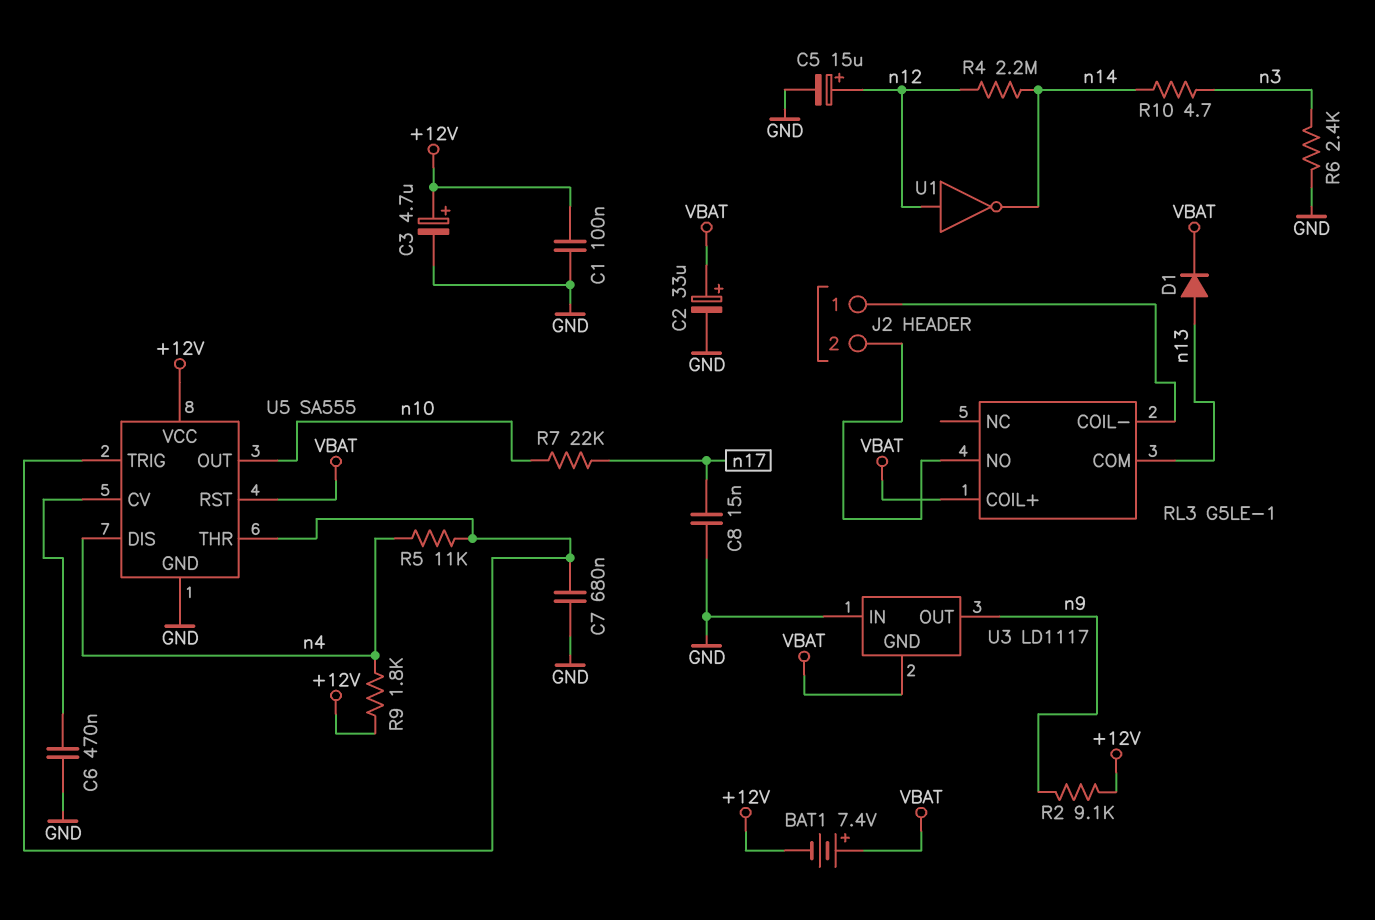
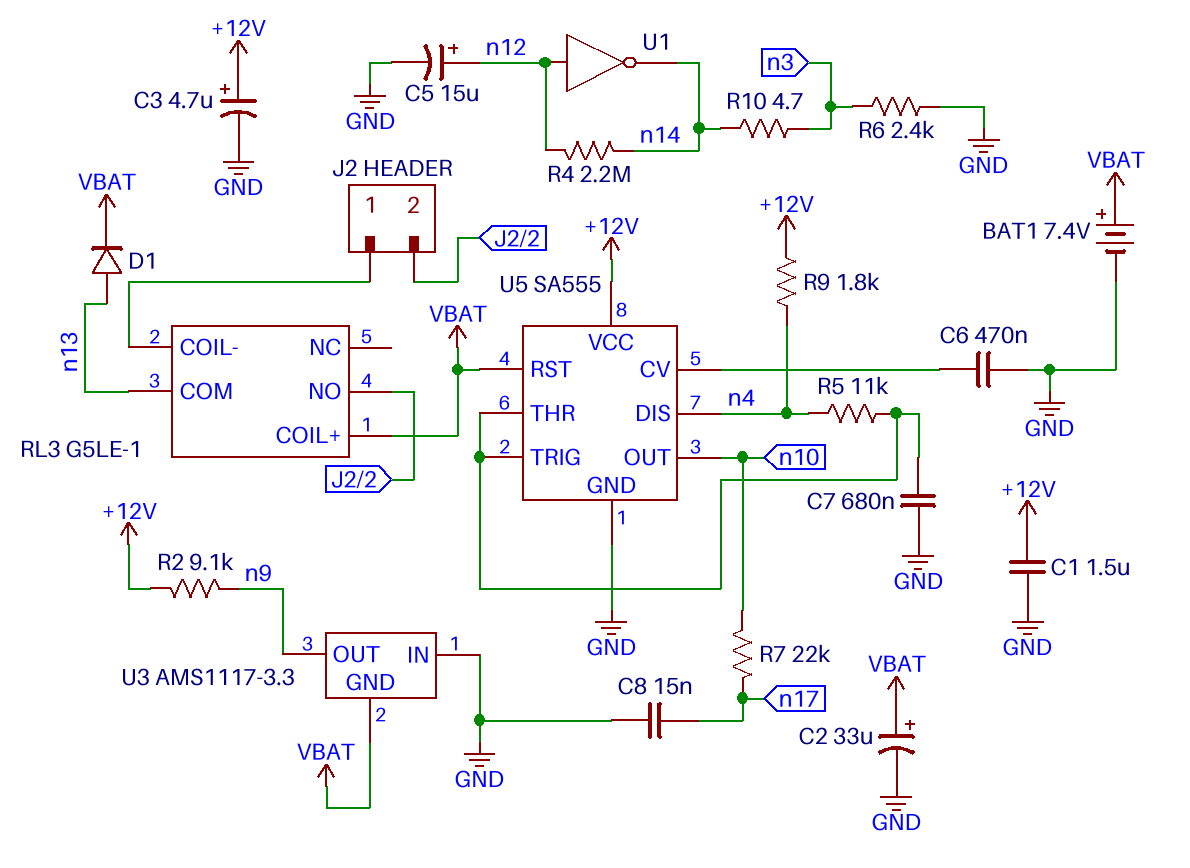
BAT1: 7.4V (plus VBAT, minus +12V) -> 7.4V (plus VBAT, minus GND)
C1: 100nF (+12V, GND) -> 1.5uF (+12V, GND)
U3: LD1117 -> AMS1117-3.3

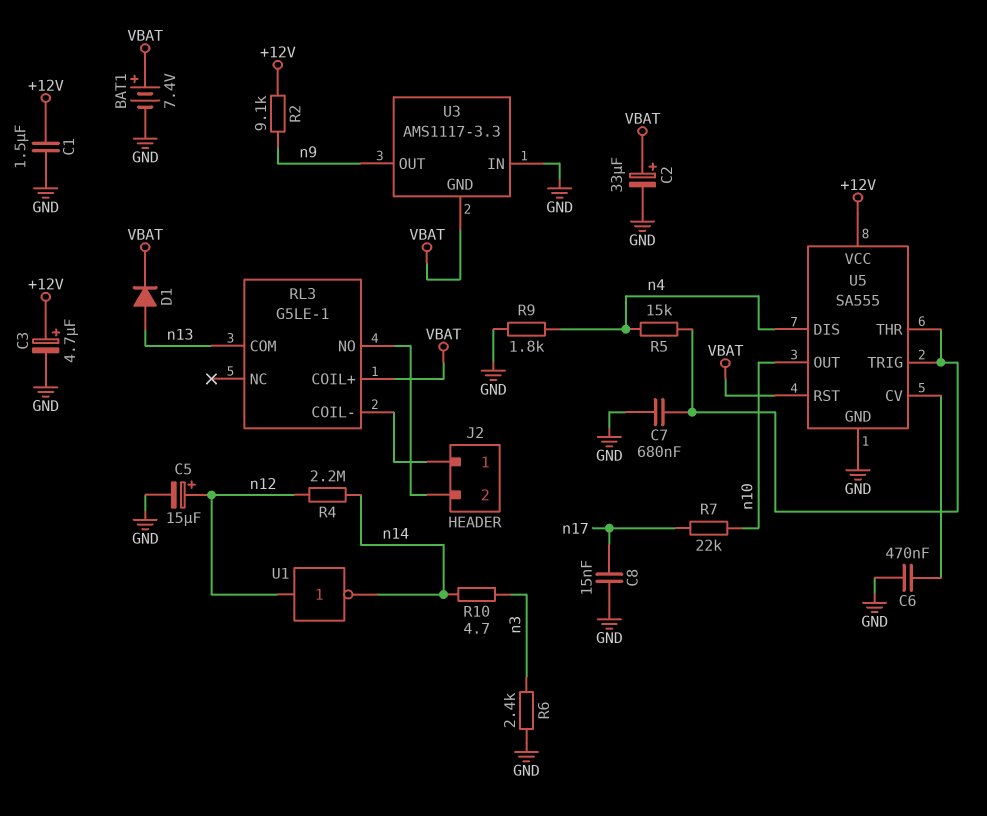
R5: 11k (U5/THR, n4) -> 15k (U5/THR, n4)
R9: 1.8k (+12V, n4) -> 1.8k (GND, n4)

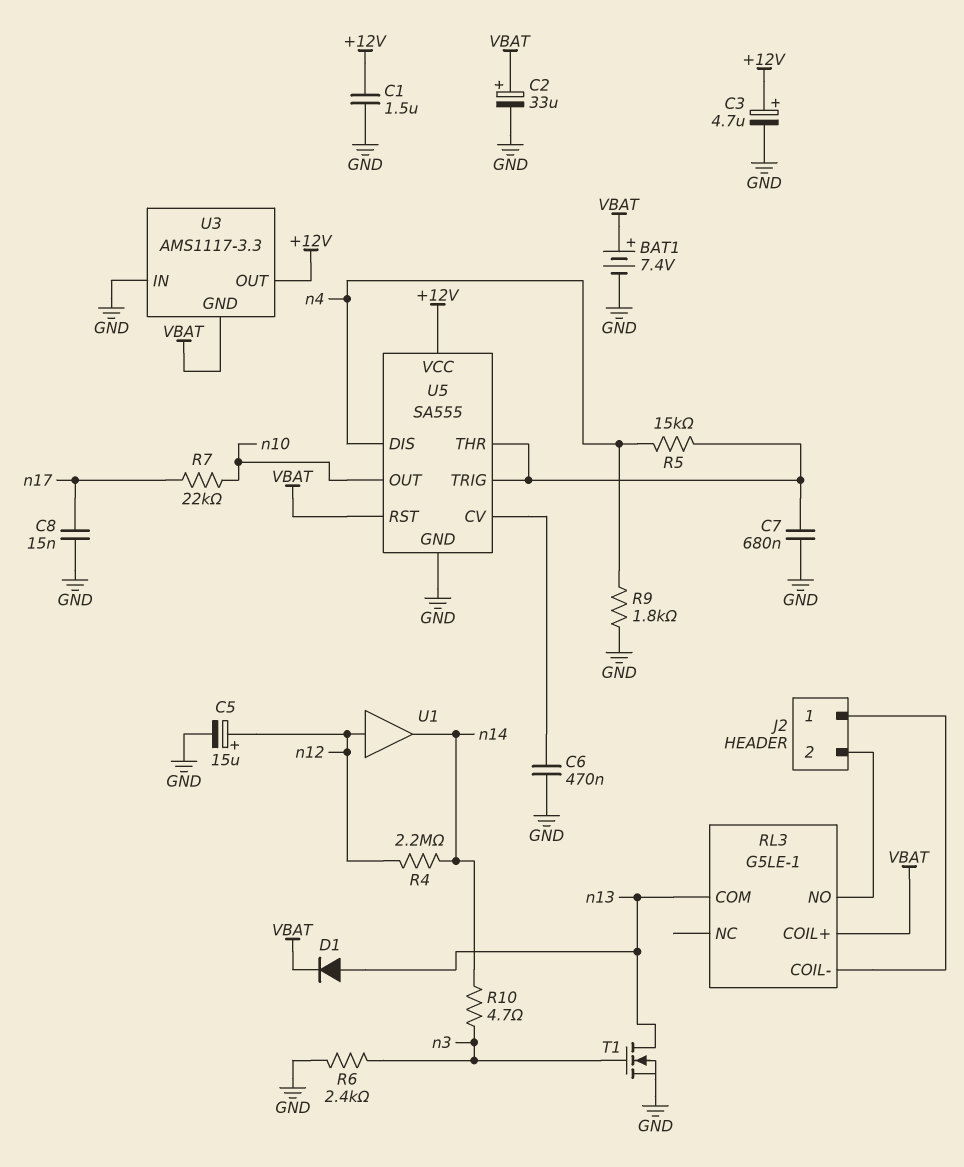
R2: 9.1k (+12V, n9) -> none
T1: none -> NMOS (G n3, D n13, S GND)
U1: NOT (in n12, out n14) -> buffer (in n12, out n14)
U3 pin OUT: n9 -> +12V

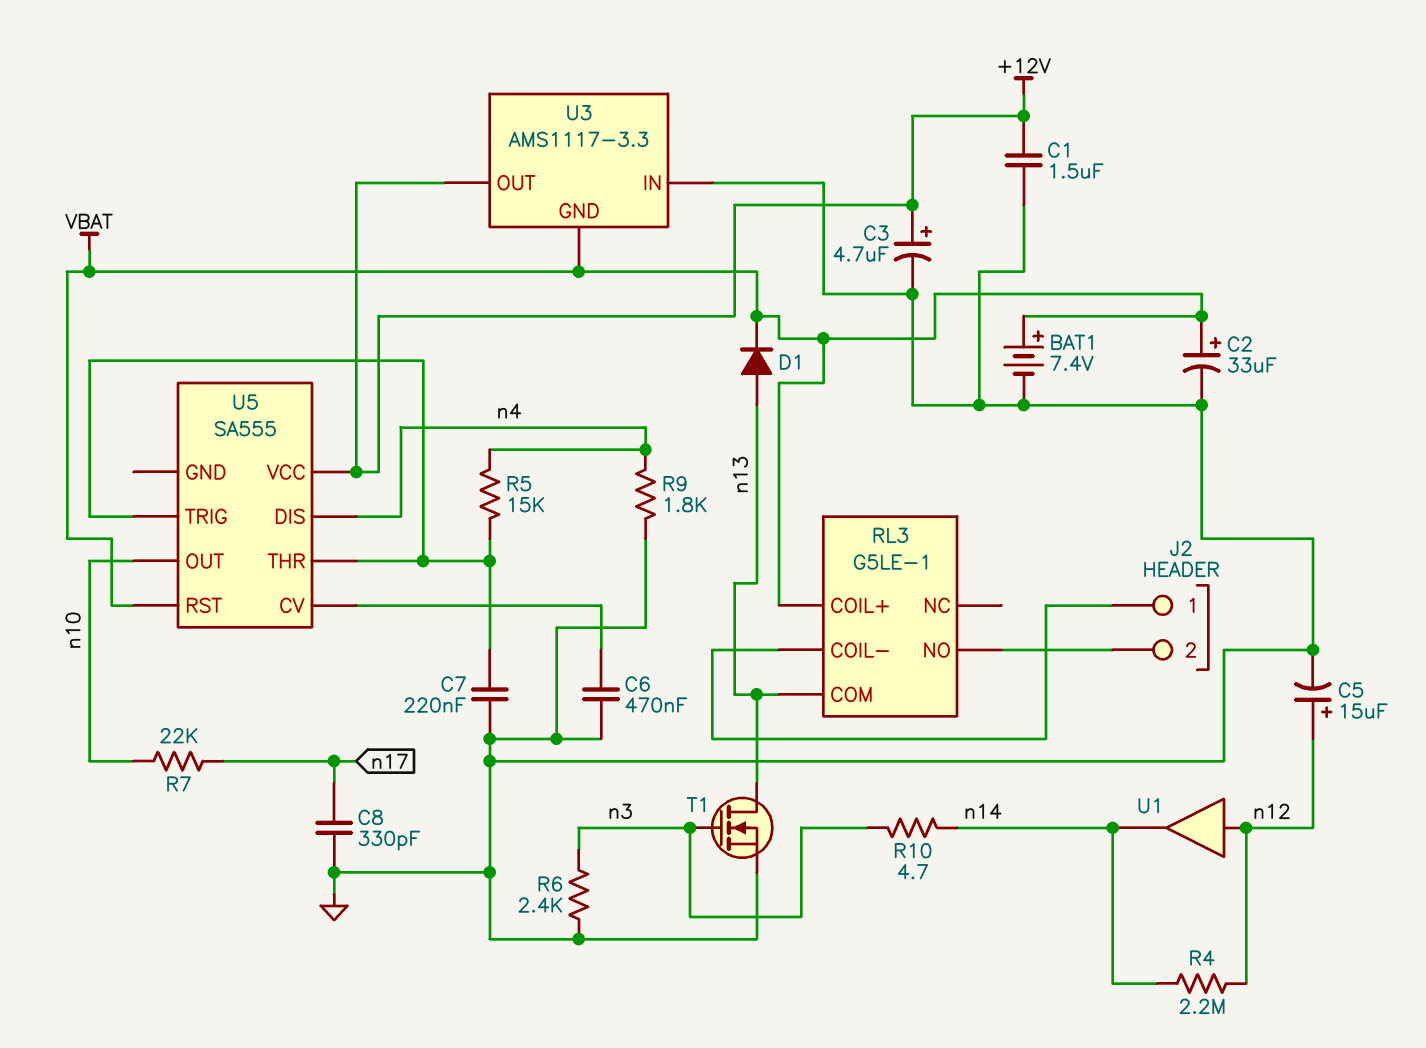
C7: 680nF (GND, U5/THR) -> 220nF (GND, U5/THR)
C8: 15nF (GND, n17) -> 330pF (GND, n17)
U5 pin GND: GND -> none

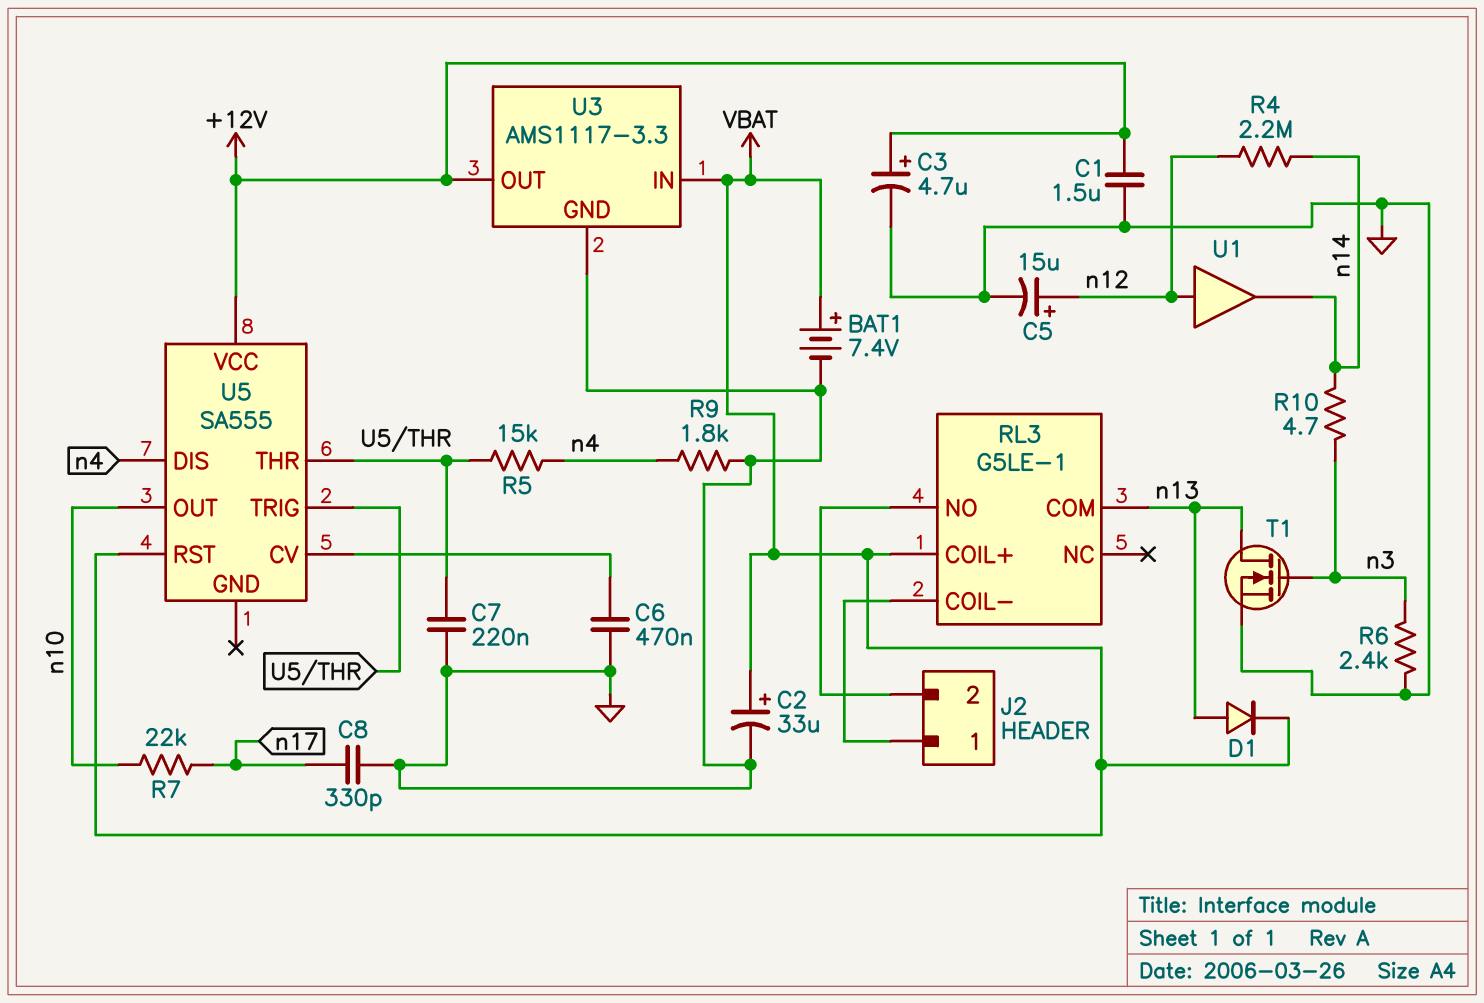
U3 pin GND: VBAT -> GND
U3 pin IN: GND -> VBAT

